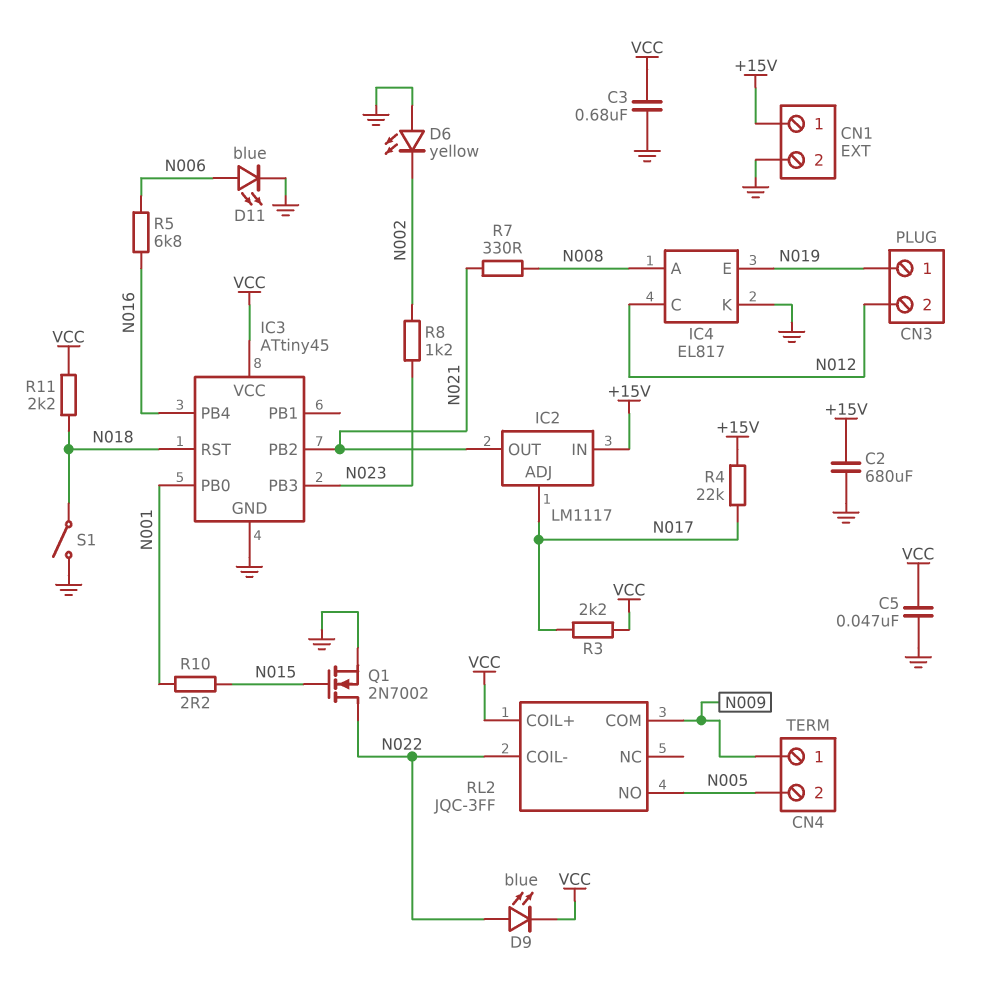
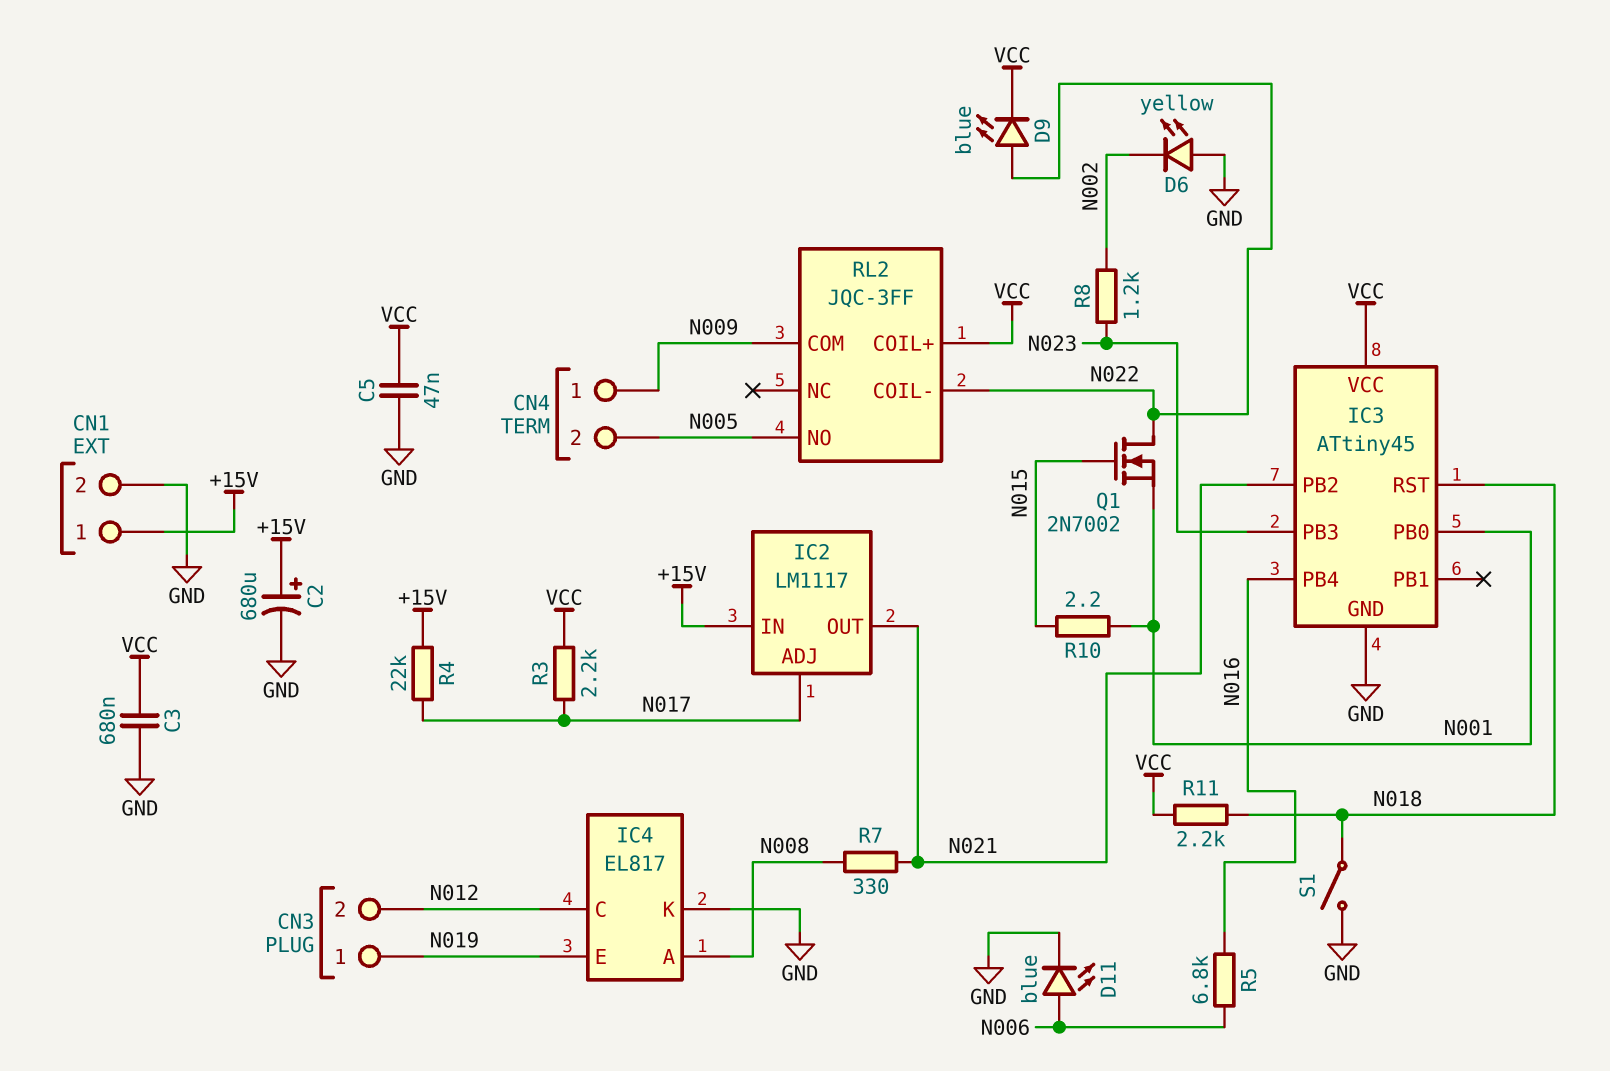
C2: 680uF (+15V, GND) -> 680uF (plus +15V, minus GND)
Q1: NMOS 2N7002 (G N015, D N022, S GND) -> NMOS 2N7002 (G N015, D N022, S N001)

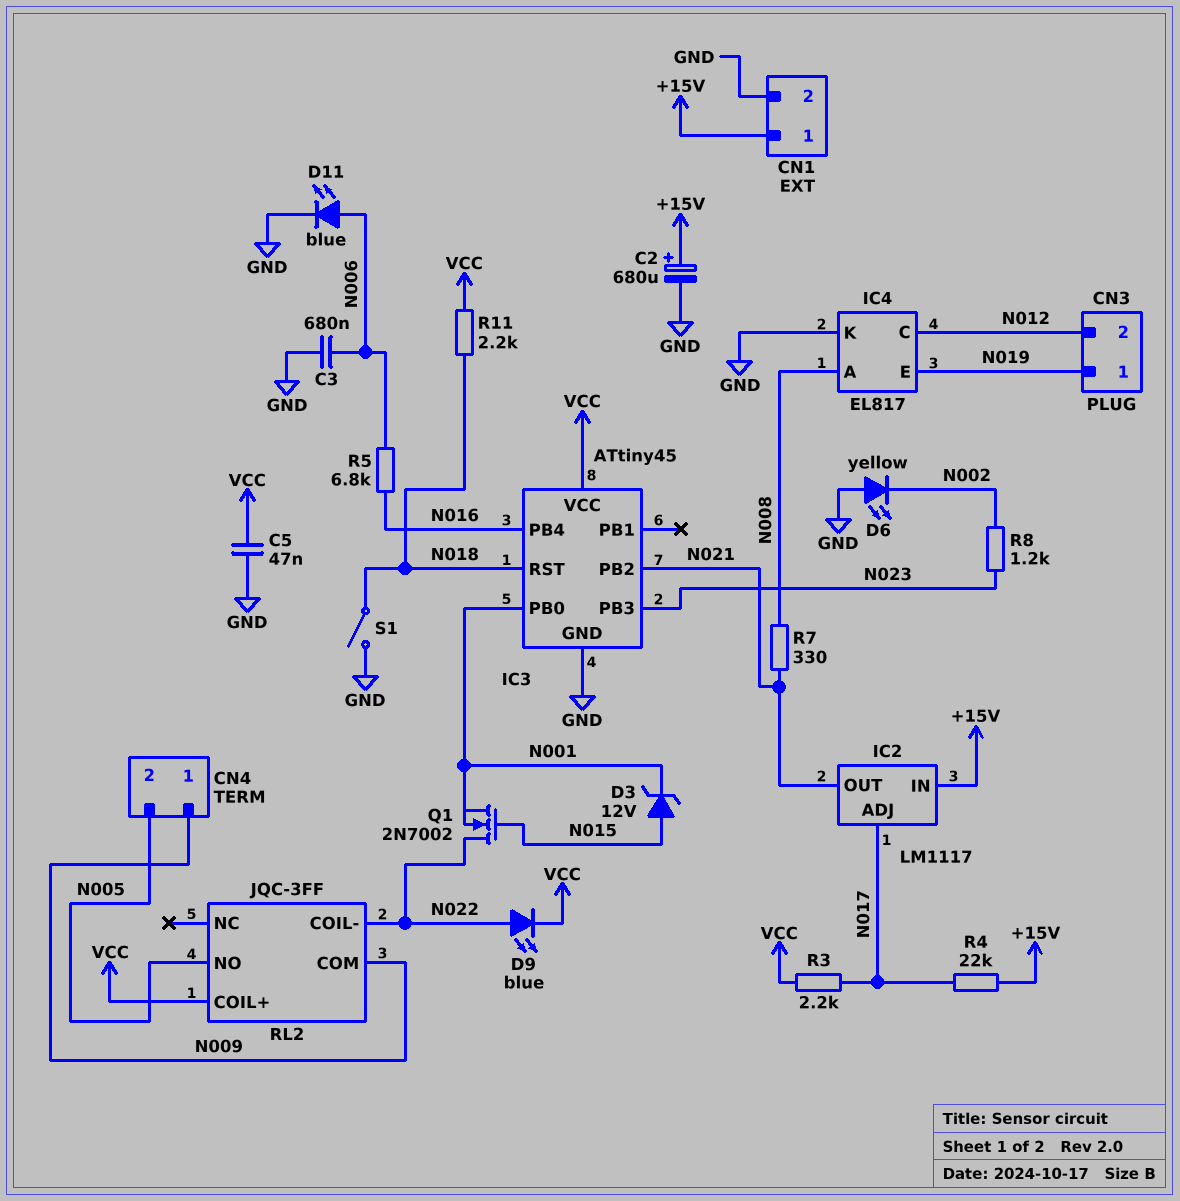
C3: 680nF (GND, VCC) -> 680nF (GND, N006)
D3: none -> zener 12V (A N015, K N001)
R10: 2.2 (N001, N015) -> none

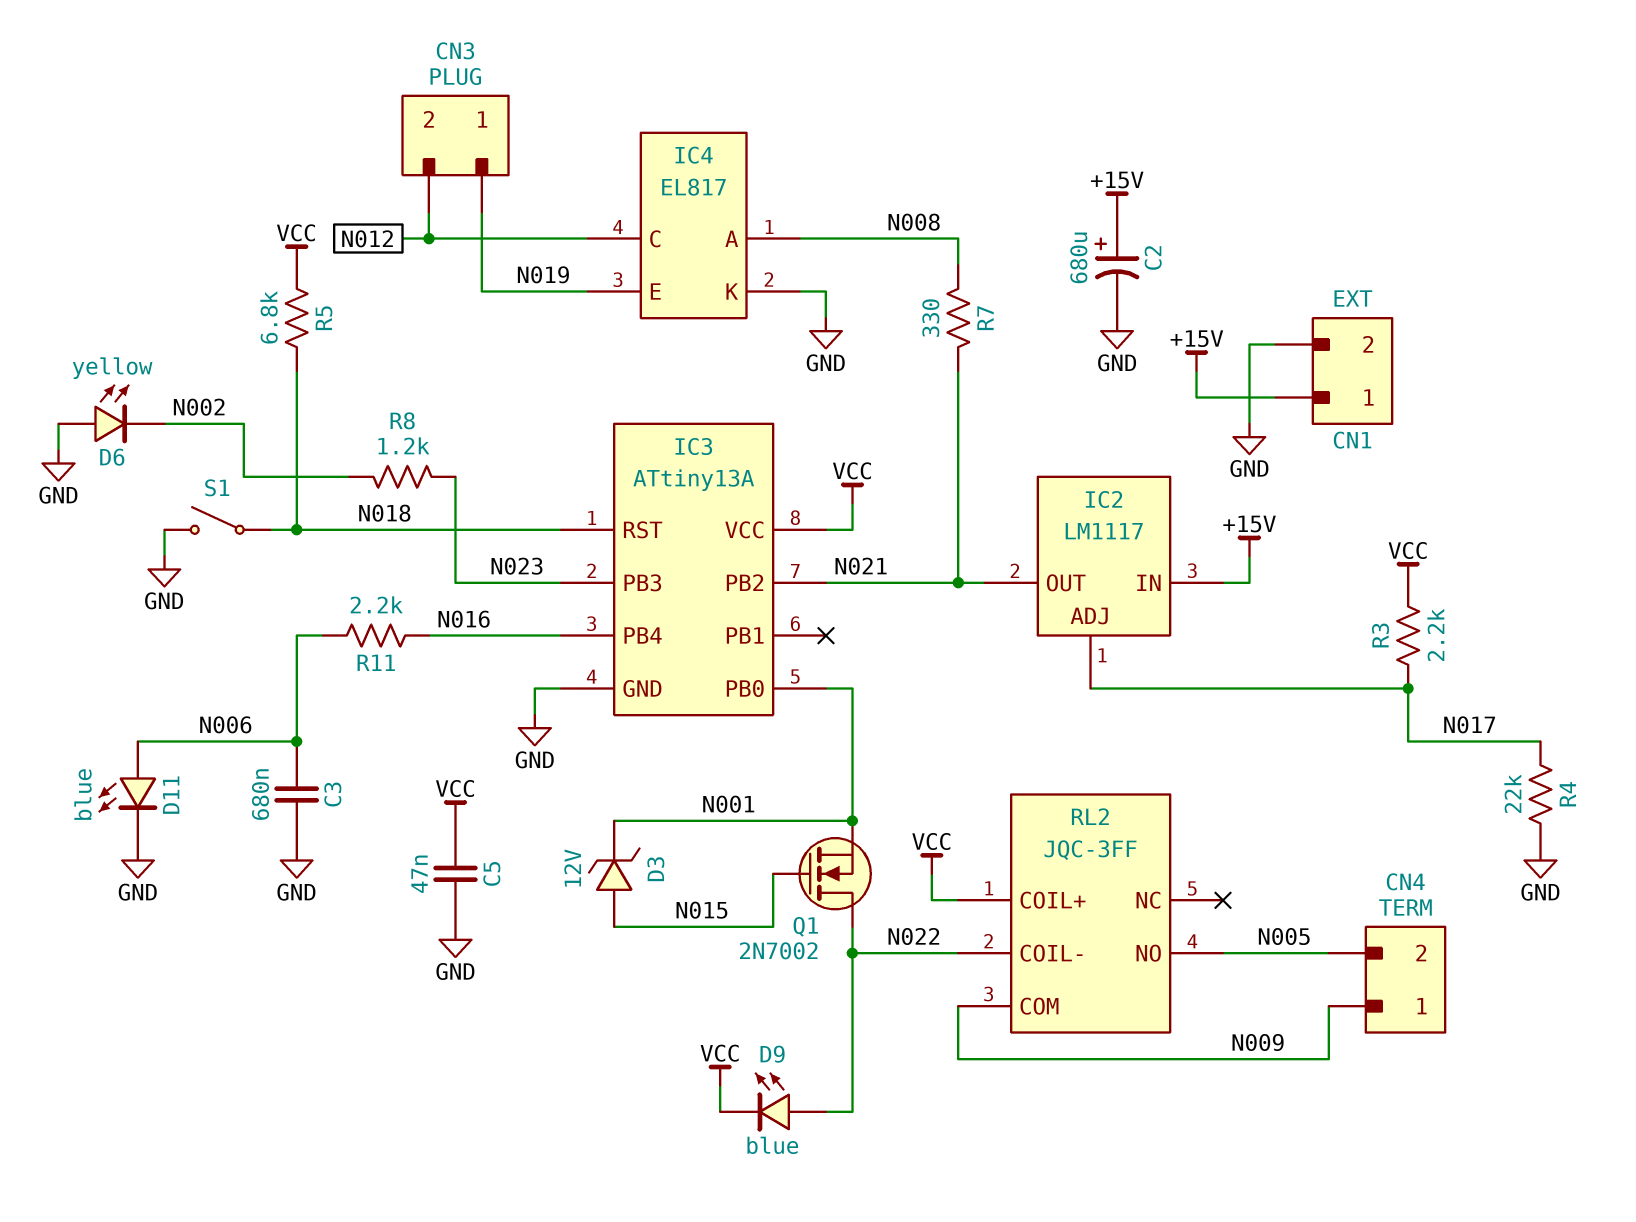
IC3: ATtiny45 -> ATtiny13A
R4: 22k (+15V, N017) -> 22k (GND, N017)
R5: 6.8k (N006, N016) -> 6.8k (N018, VCC)
R11: 2.2k (N018, VCC) -> 2.2k (N006, N016)

